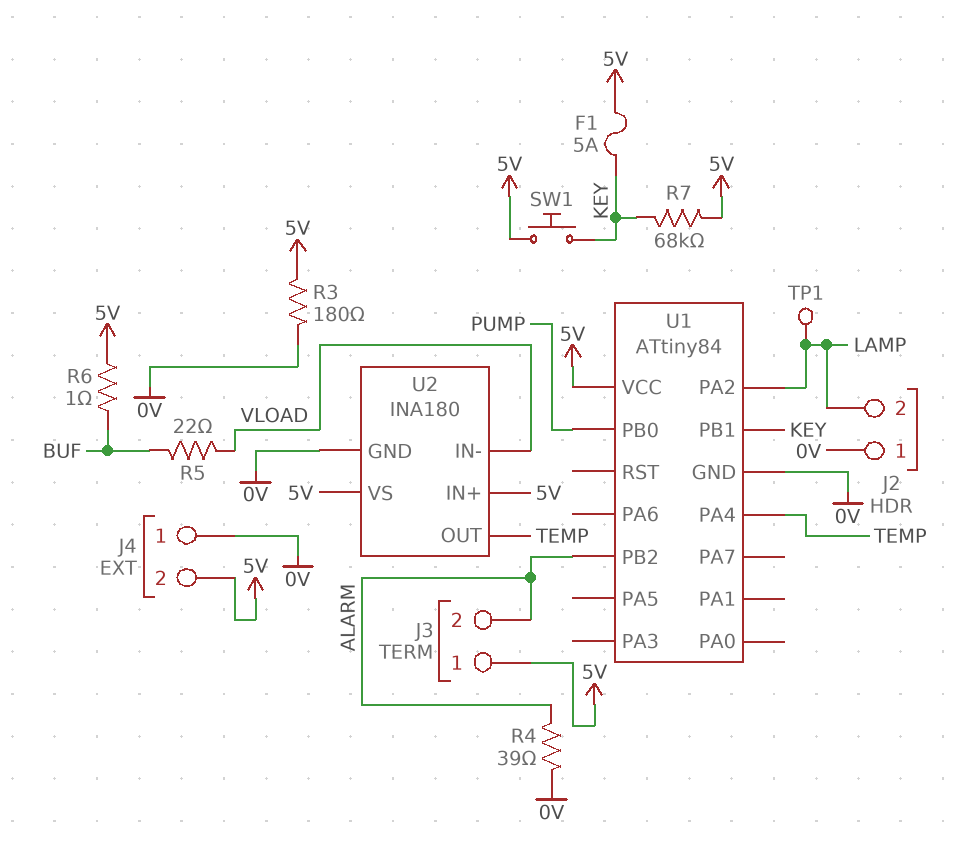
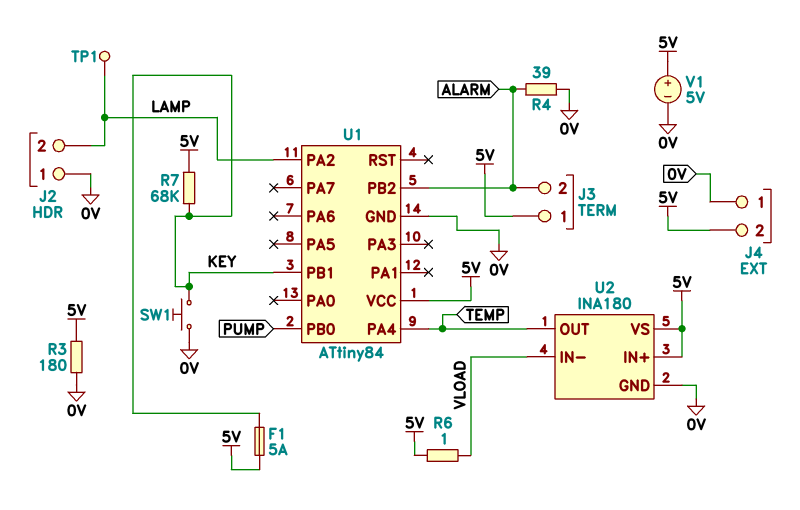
R5: 22 (BUF, VLOAD) -> none
R6: 1 (5V, BUF) -> 1 (5V, VLOAD)
SW1: button (5V, KEY) -> button (0V, KEY)
V1: none -> 5V (plus 5V, minus 0V)

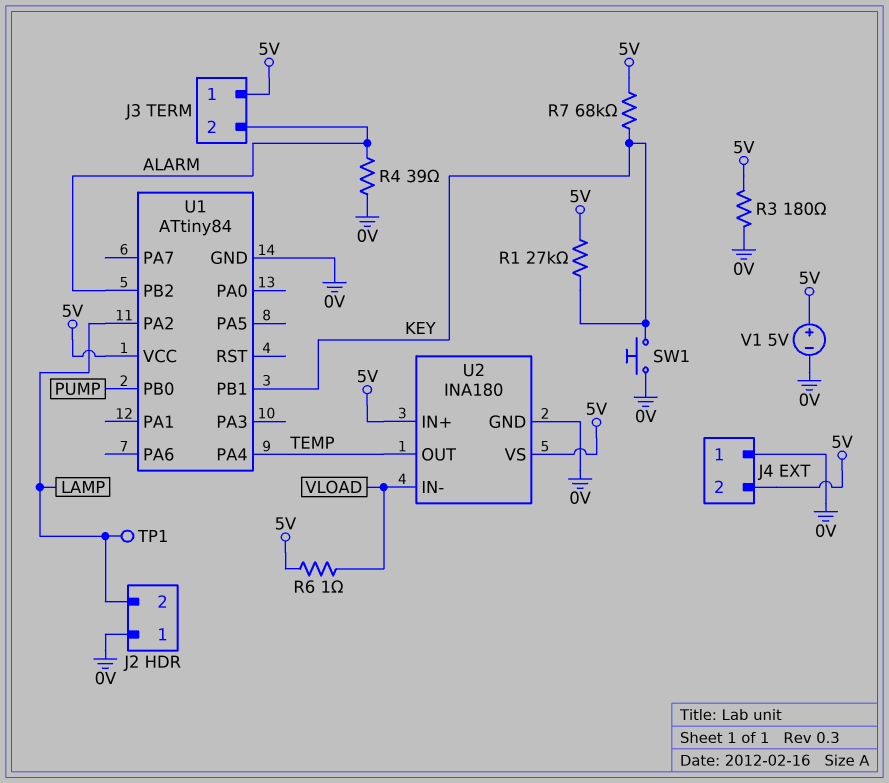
F1: 5A (5V, KEY) -> none
R1: none -> 27k (5V, KEY)

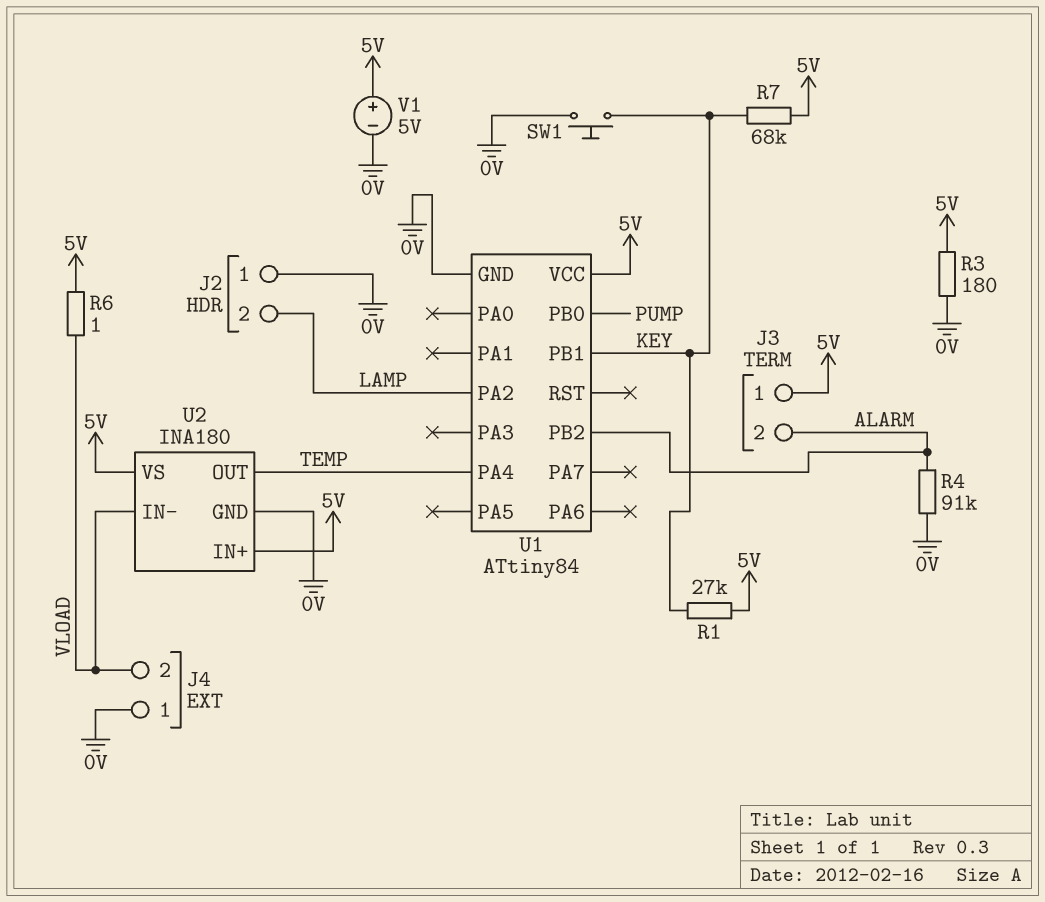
J4 pin 2: 5V -> VLOAD
R4: 39 (0V, ALARM) -> 91k (0V, ALARM)
TP1: test point (LAMP) -> none

